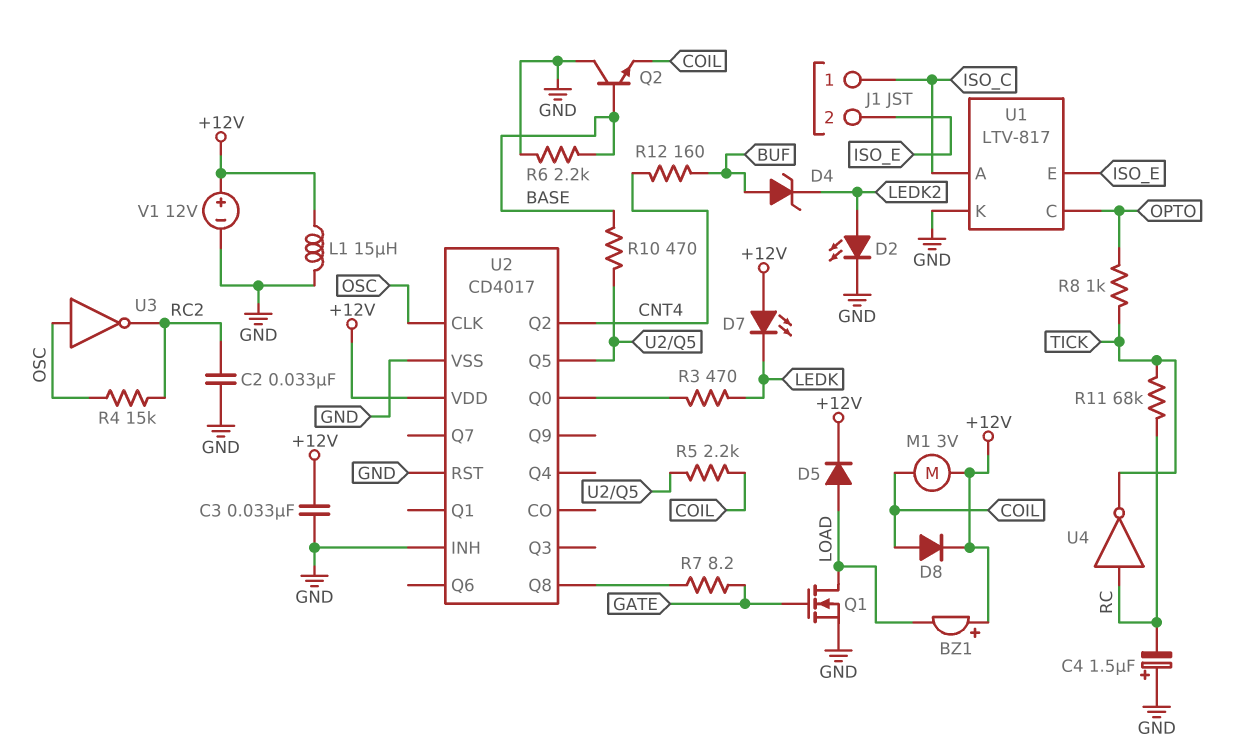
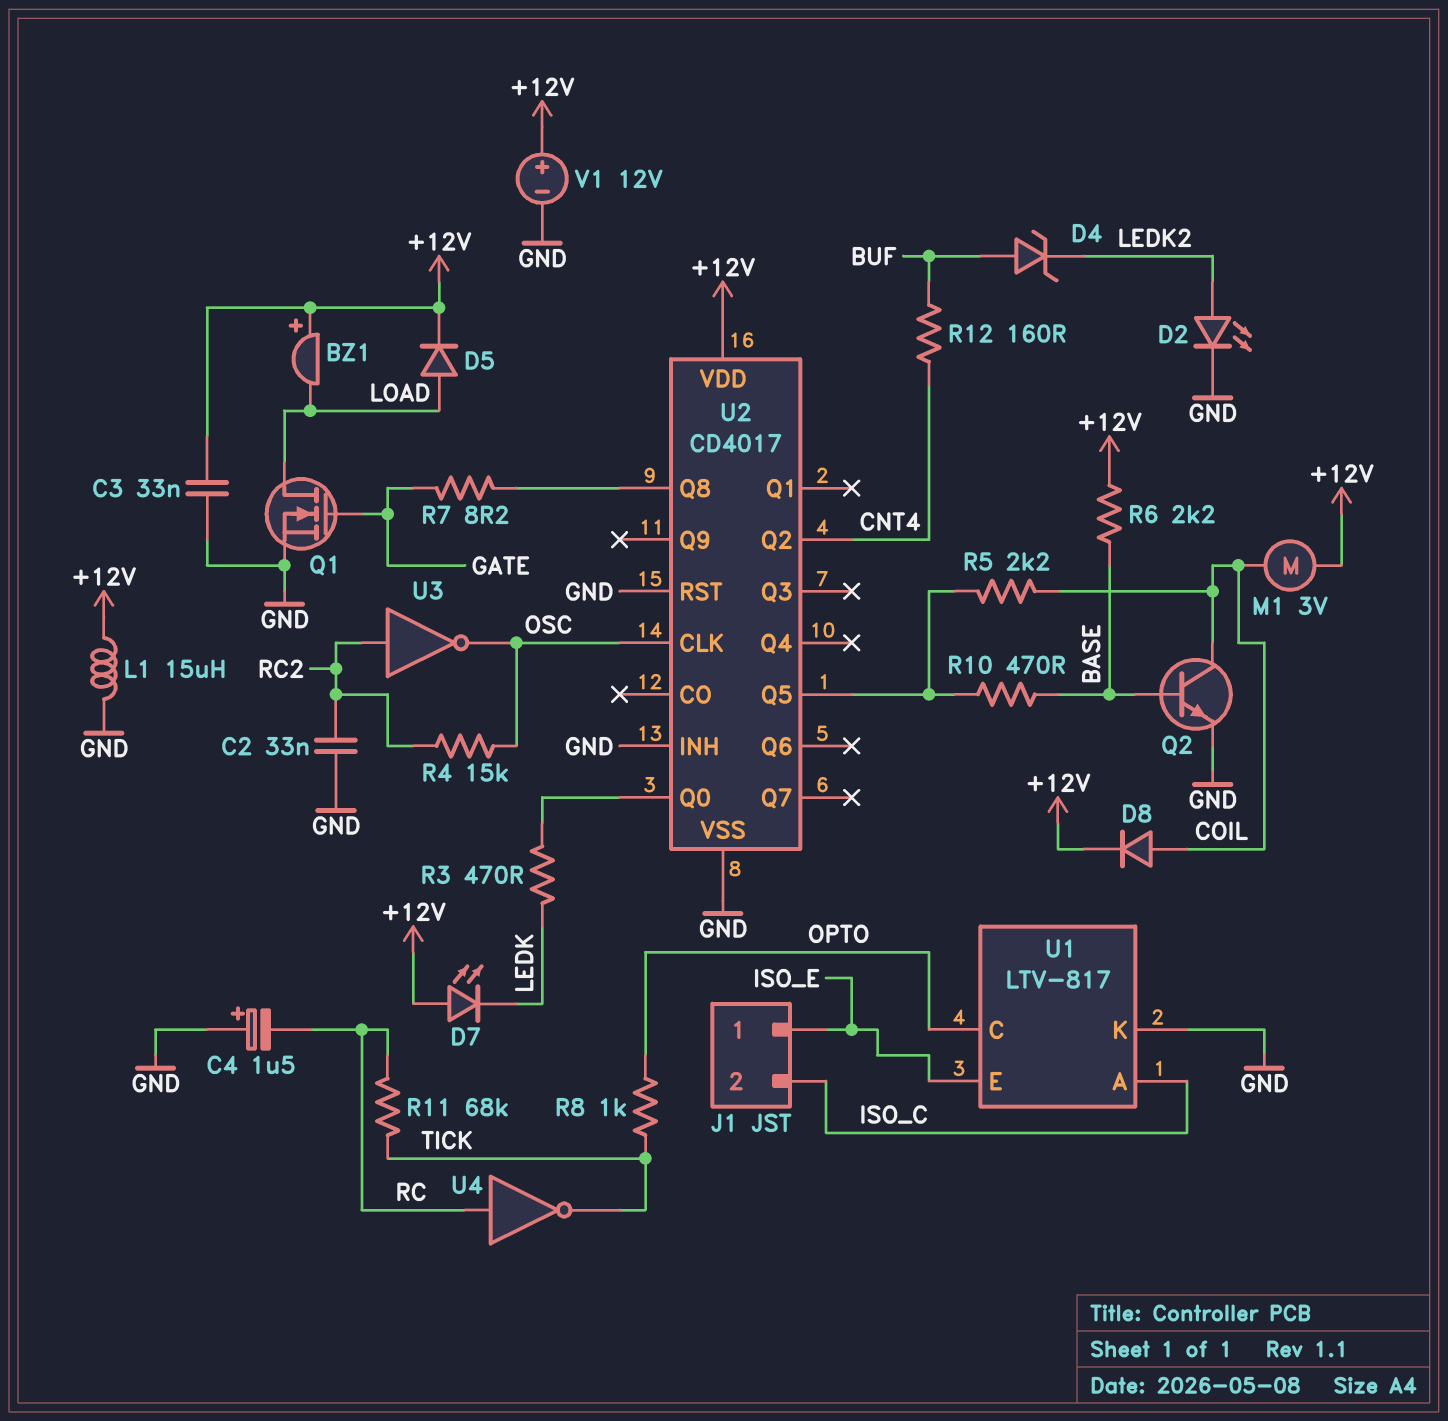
J1 pin 1: ISO_C -> ISO_E
J1 pin 2: ISO_E -> ISO_C
Q2: NPN (B BASE, C GND, E COIL) -> NPN (B BASE, C COIL, E GND)
R6: 2.2k (BASE, GND) -> 2.2k (+12V, BASE)
U3: NOT (in OSC, out RC2) -> NOT (in RC2, out OSC)

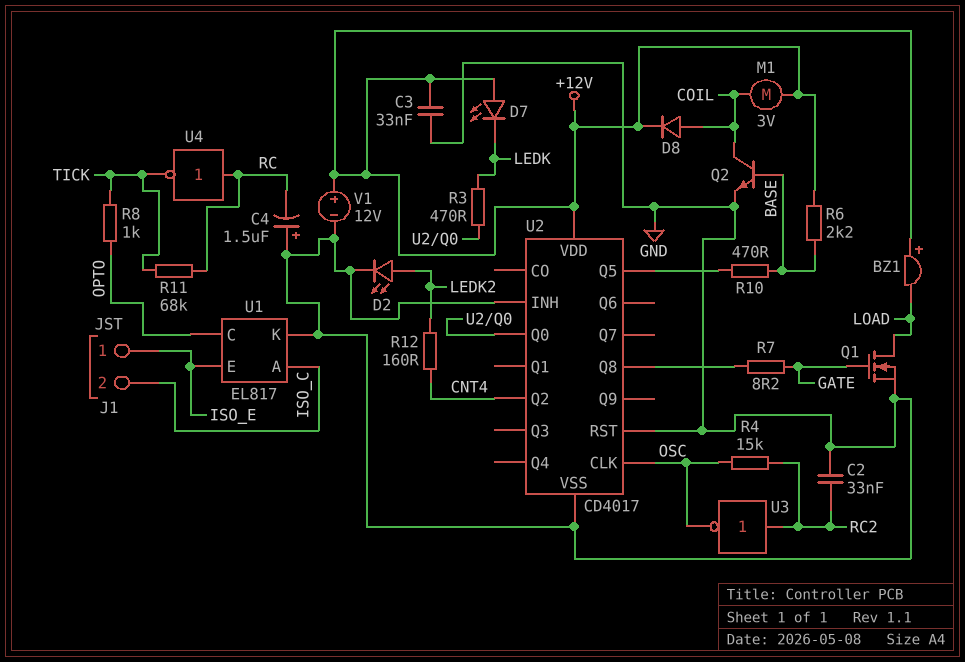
D4: zener (A BUF, K LEDK2) -> none
D5: diode (A LOAD, K +12V) -> none
L1: 15uH (+12V, GND) -> none
R5: 2.2k (COIL, U2/Q5) -> none
R12: 160 (BUF, CNT4) -> 160 (CNT4, LEDK2)
U1: LTV-817 -> EL817

